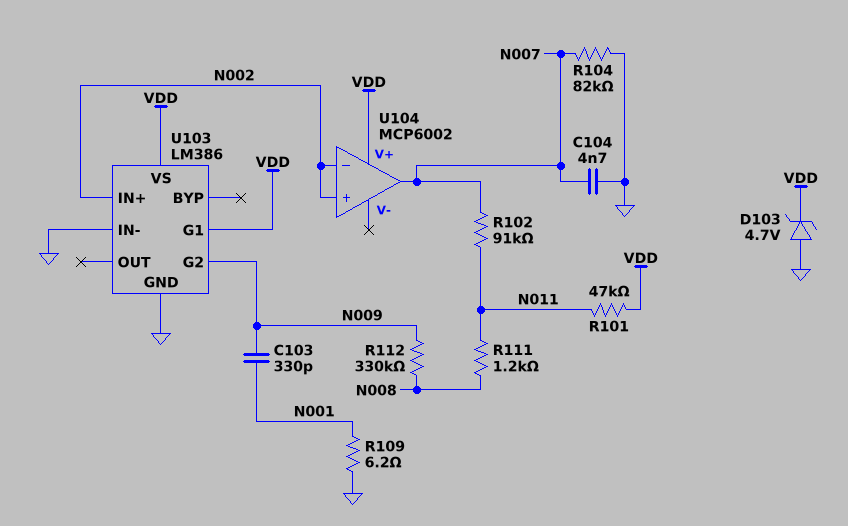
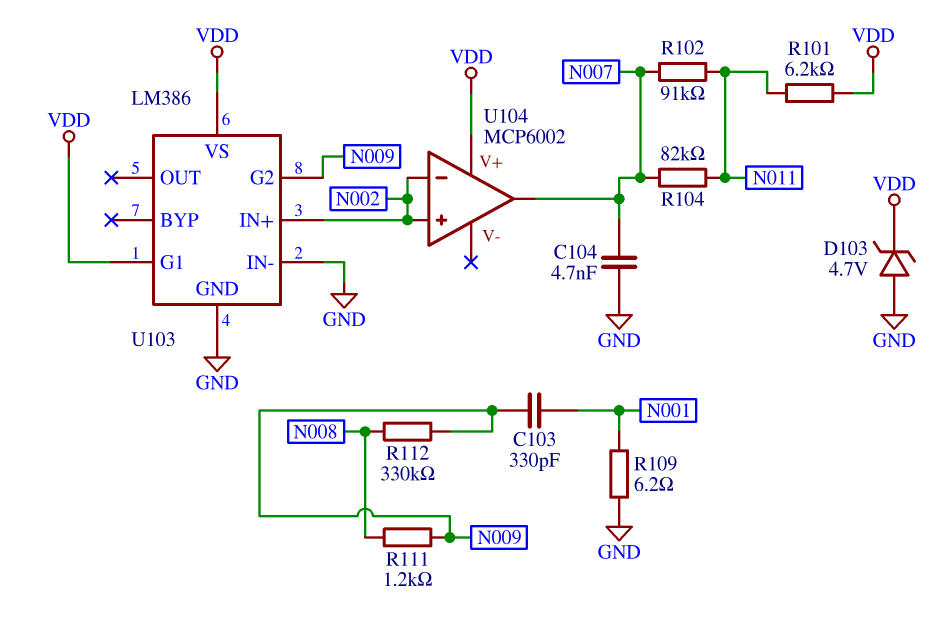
R101: 47k (N011, VDD) -> 6.2k (N011, VDD)
R104: 82k (GND, N007) -> 82k (N007, N011)
R111: 1.2k (N008, N011) -> 1.2k (N008, N009)

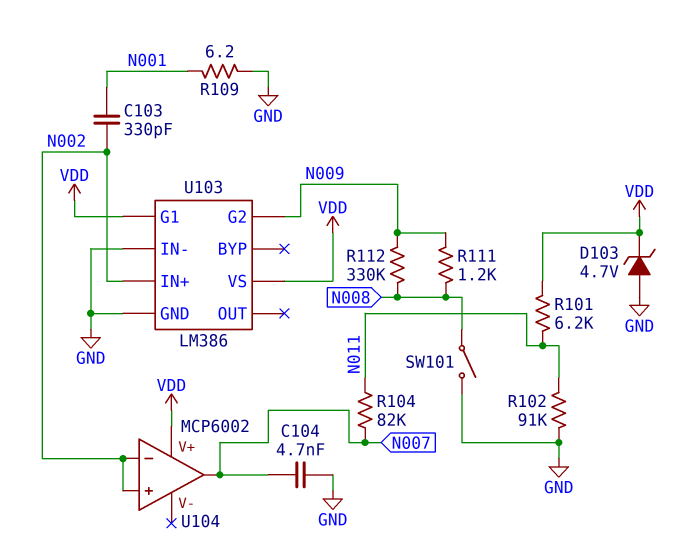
C103: 330pF (N001, N009) -> 330pF (N001, N002)
R102: 91k (N007, N011) -> 91k (GND, N011)
SW101: none -> switch (GND, N008)

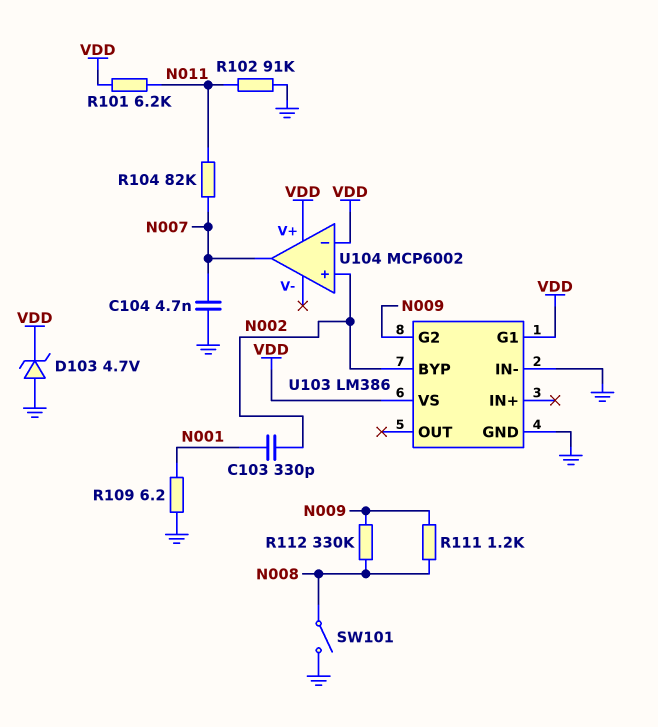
U103 pin BYP: none -> N002
U103 pin IN+: N002 -> none
U104 pin in-: N002 -> VDD

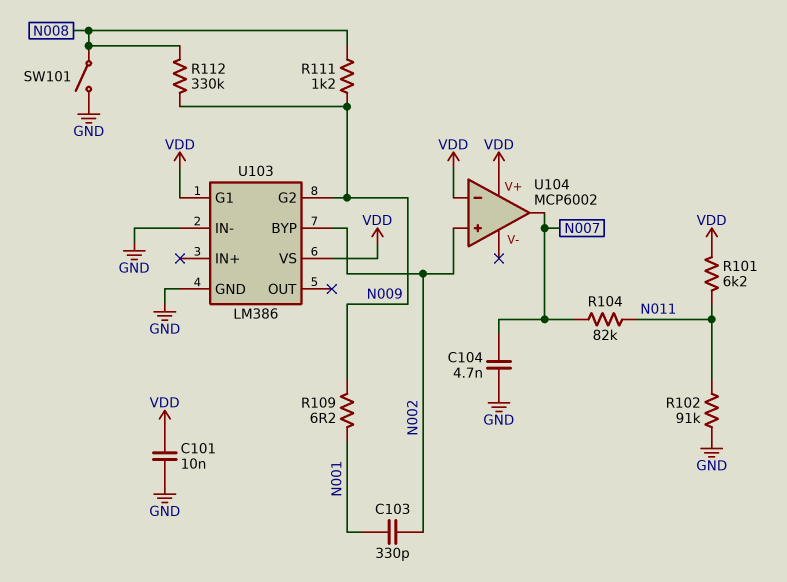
C101: none -> 10nF (GND, VDD)
D103: zener 4.7V (A GND, K VDD) -> none
R109: 6.2 (GND, N001) -> 6.2 (N001, N009)

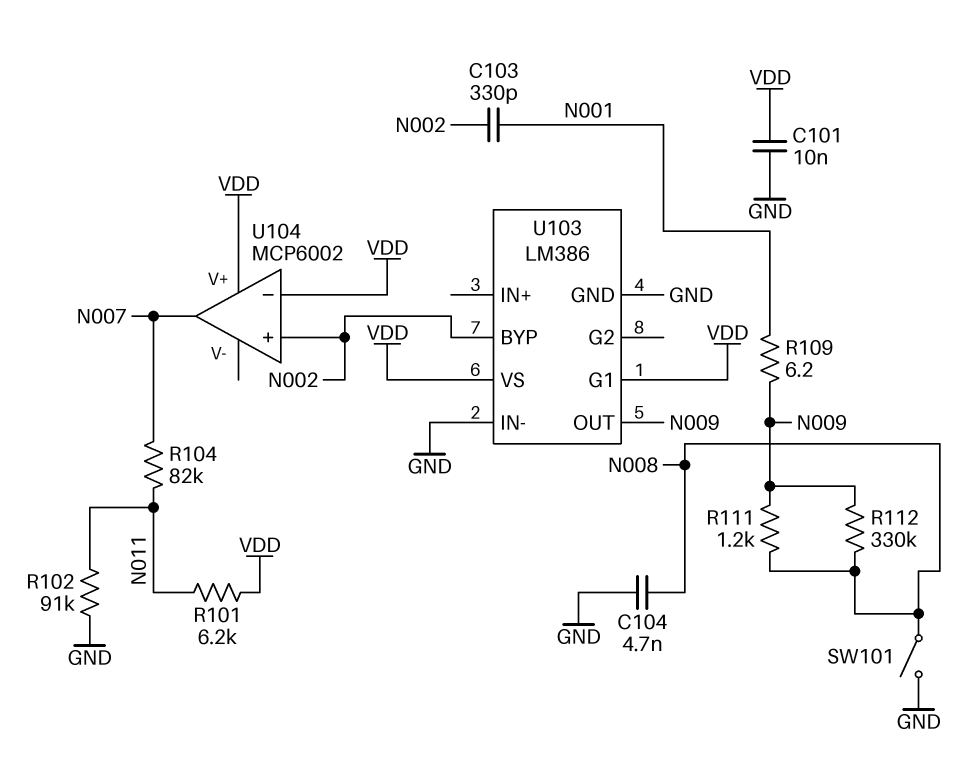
C104: 4.7nF (GND, N007) -> 4.7nF (GND, N008)
U103 pin G2: N009 -> none
U103 pin OUT: none -> N009

